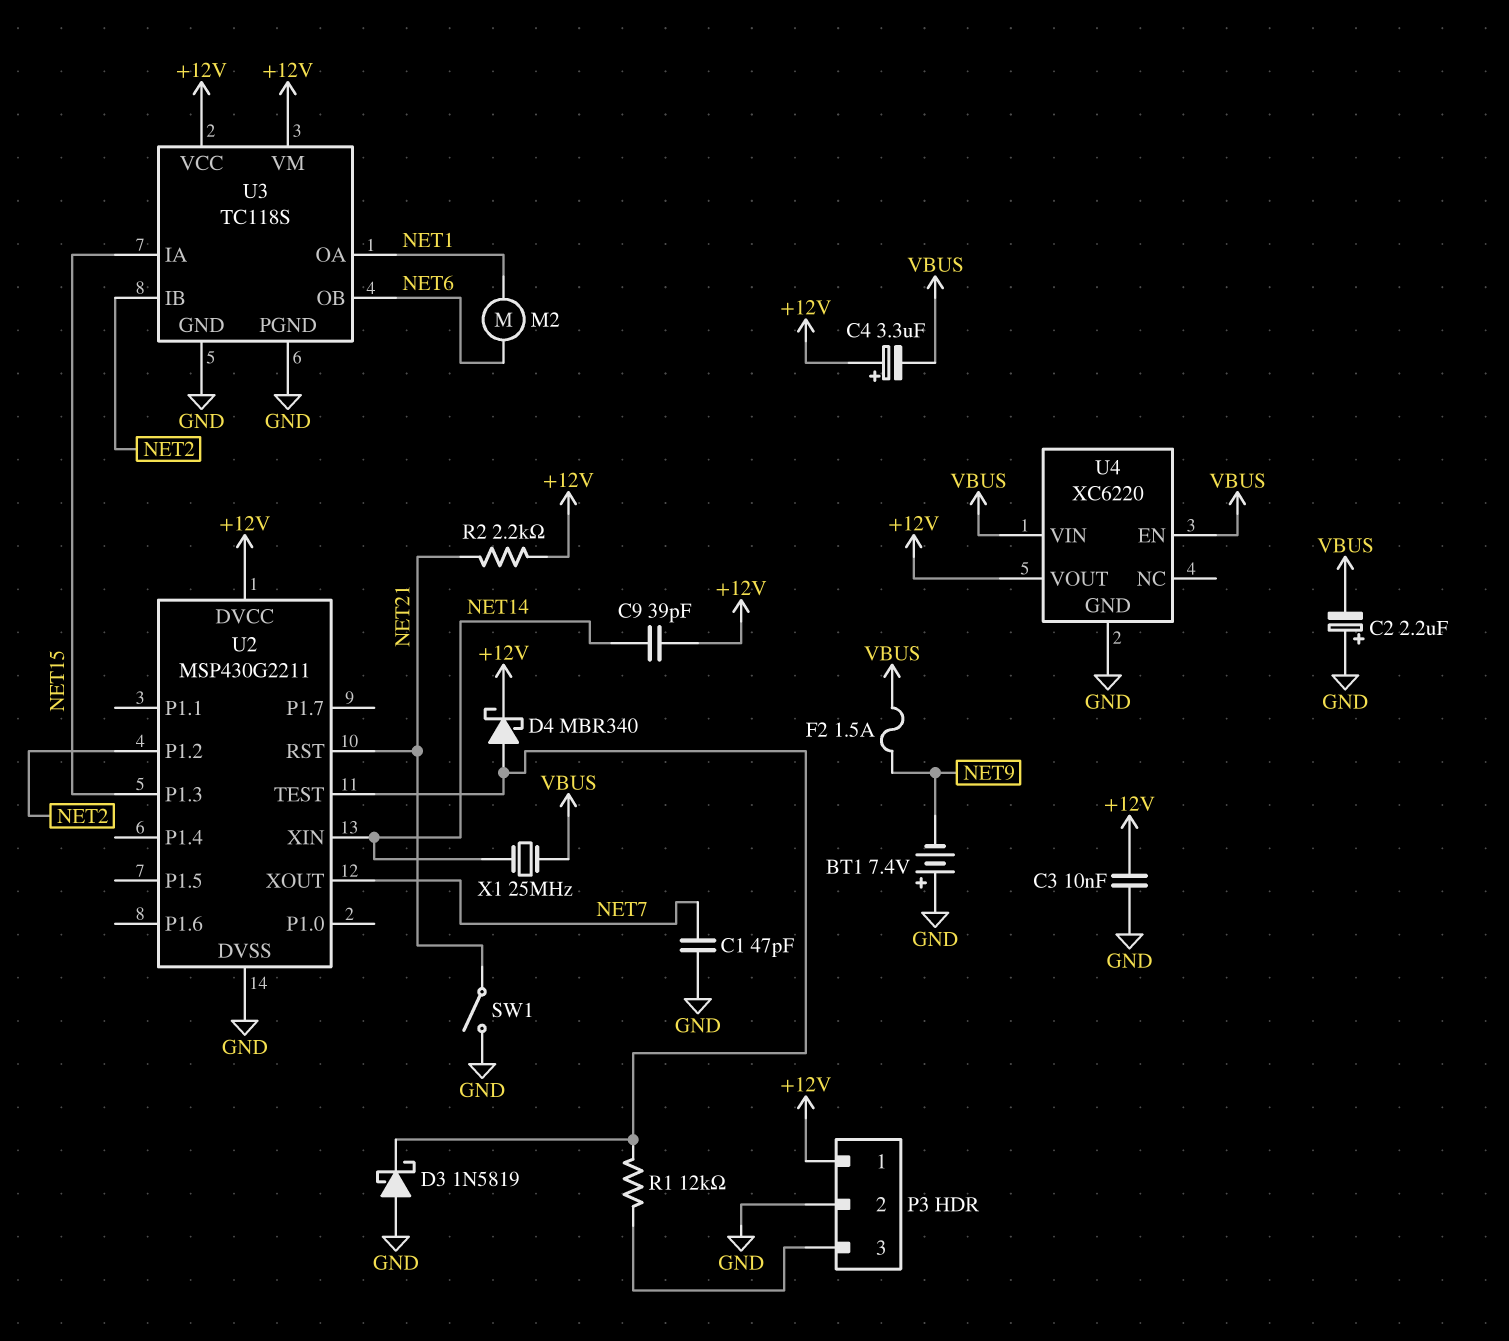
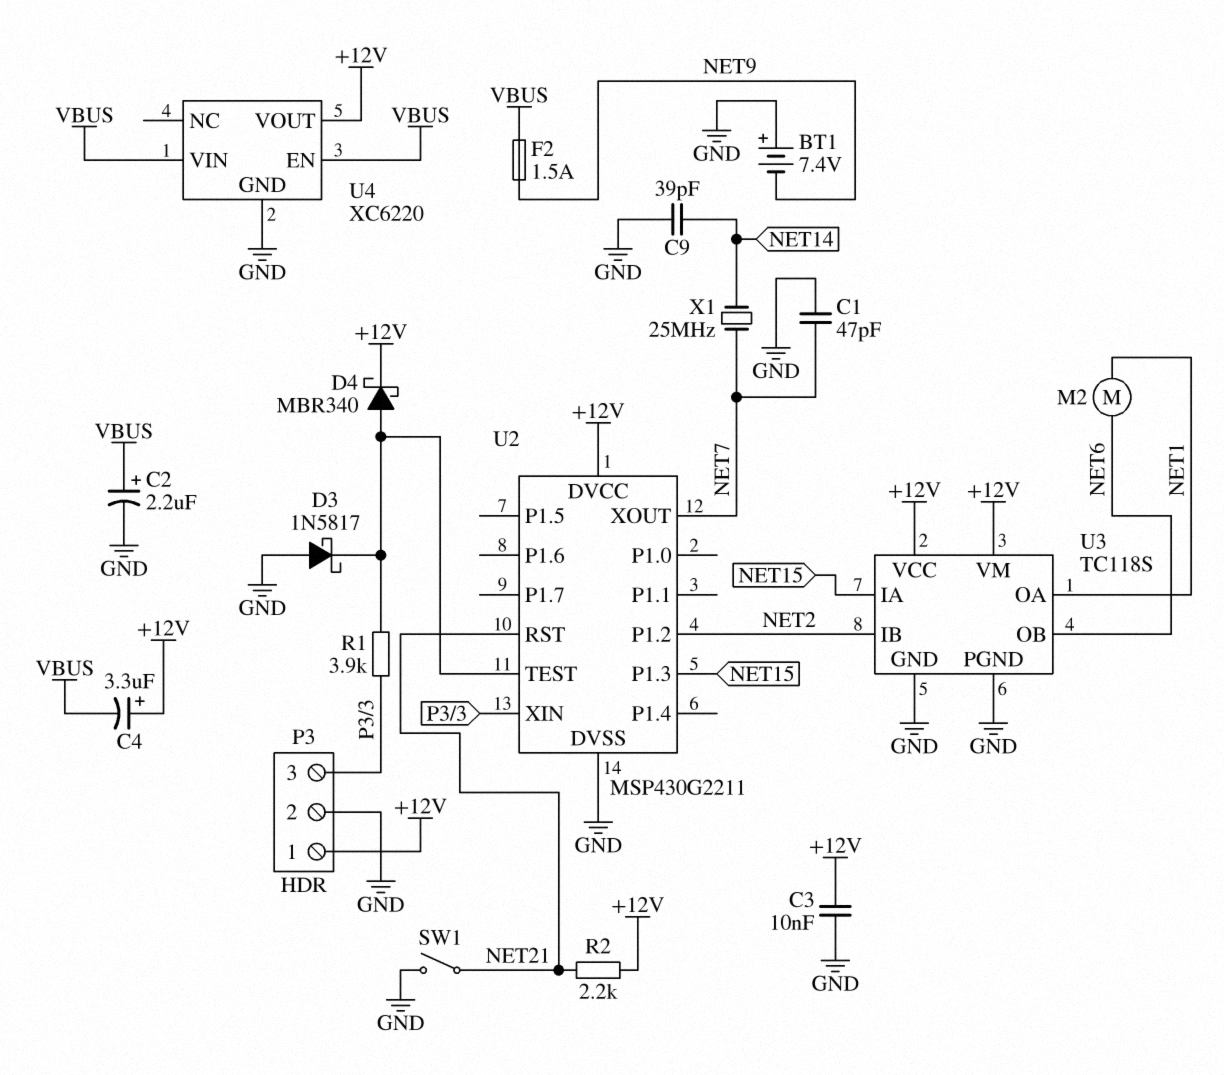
C2: 2.2uF (plus GND, minus VBUS) -> 2.2uF (plus VBUS, minus GND)
C9: 39pF (+12V, NET14) -> 39pF (GND, NET14)
D3: schottky 1N5819 (A GND, K U2/TEST) -> schottky 1N5817 (A GND, K U2/TEST)
R1: 12k (P3/3, U2/TEST) -> 3.9k (P3/3, U2/TEST)
U2 pin XIN: NET14 -> P3/3
X1: 25MHz (NET14, VBUS) -> 25MHz (NET7, NET14)

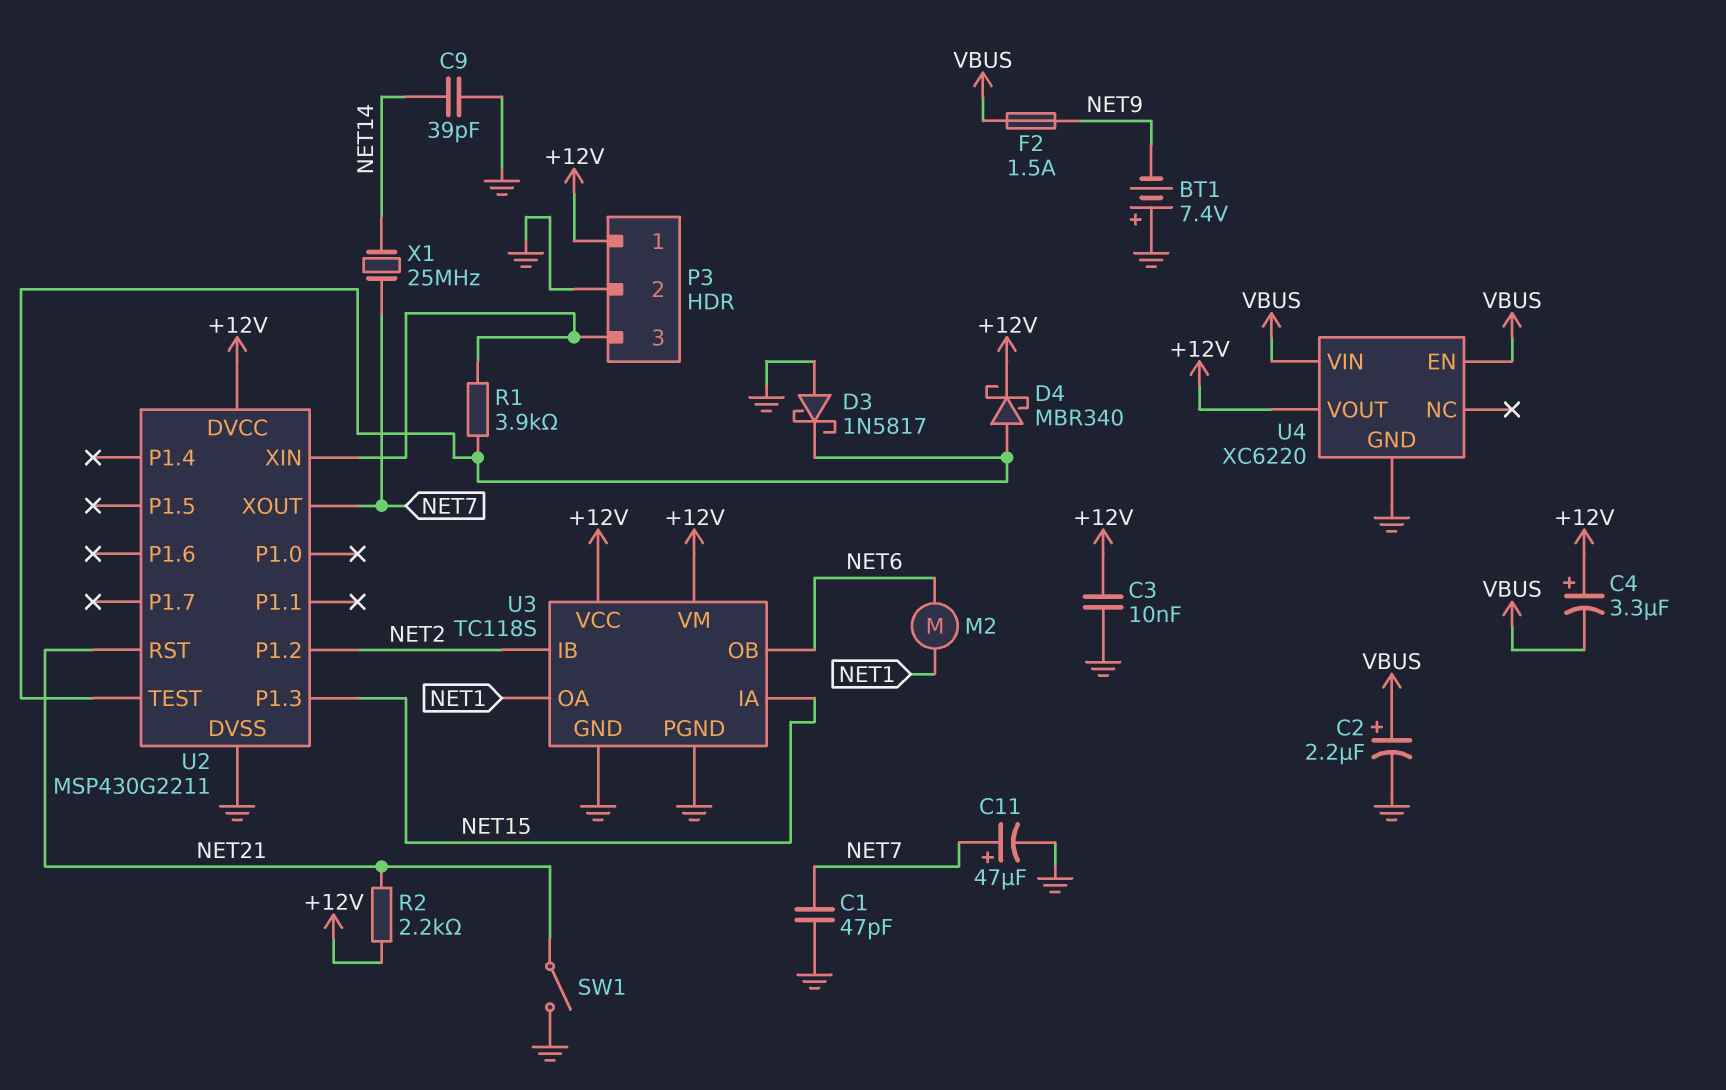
C11: none -> 47uF (plus NET7, minus GND)

